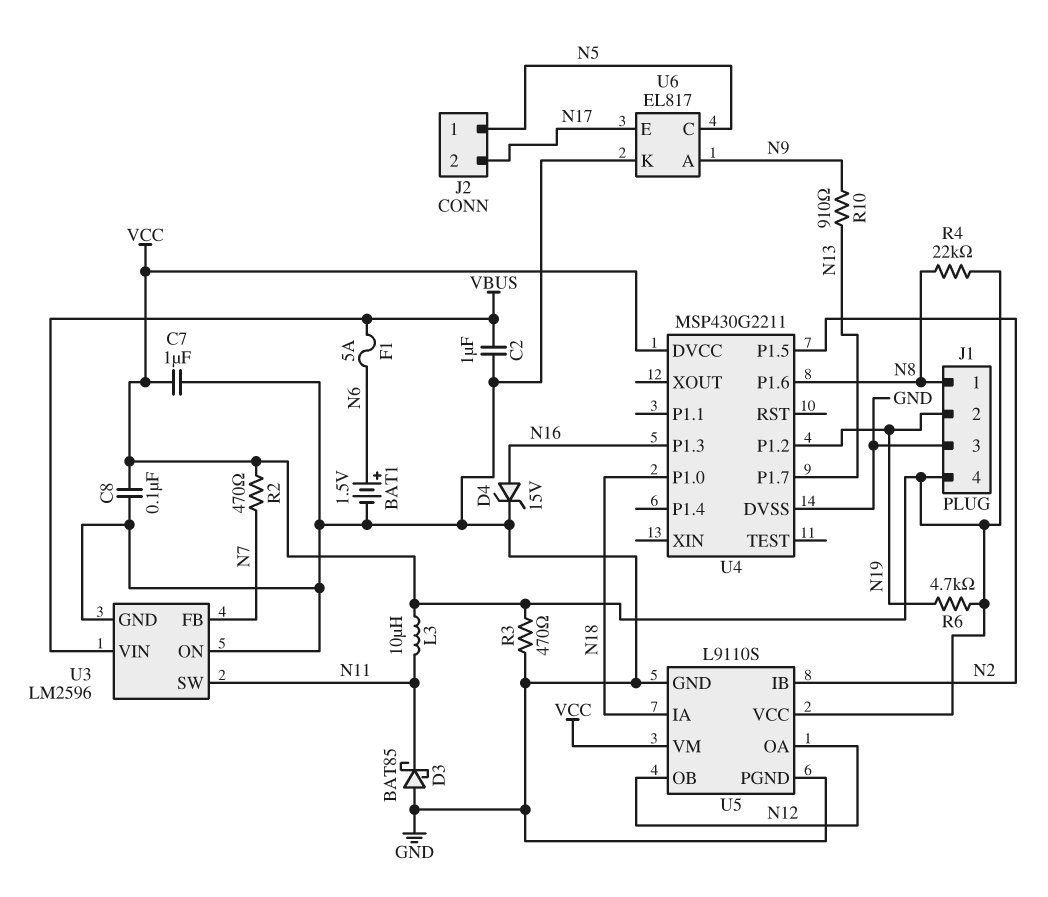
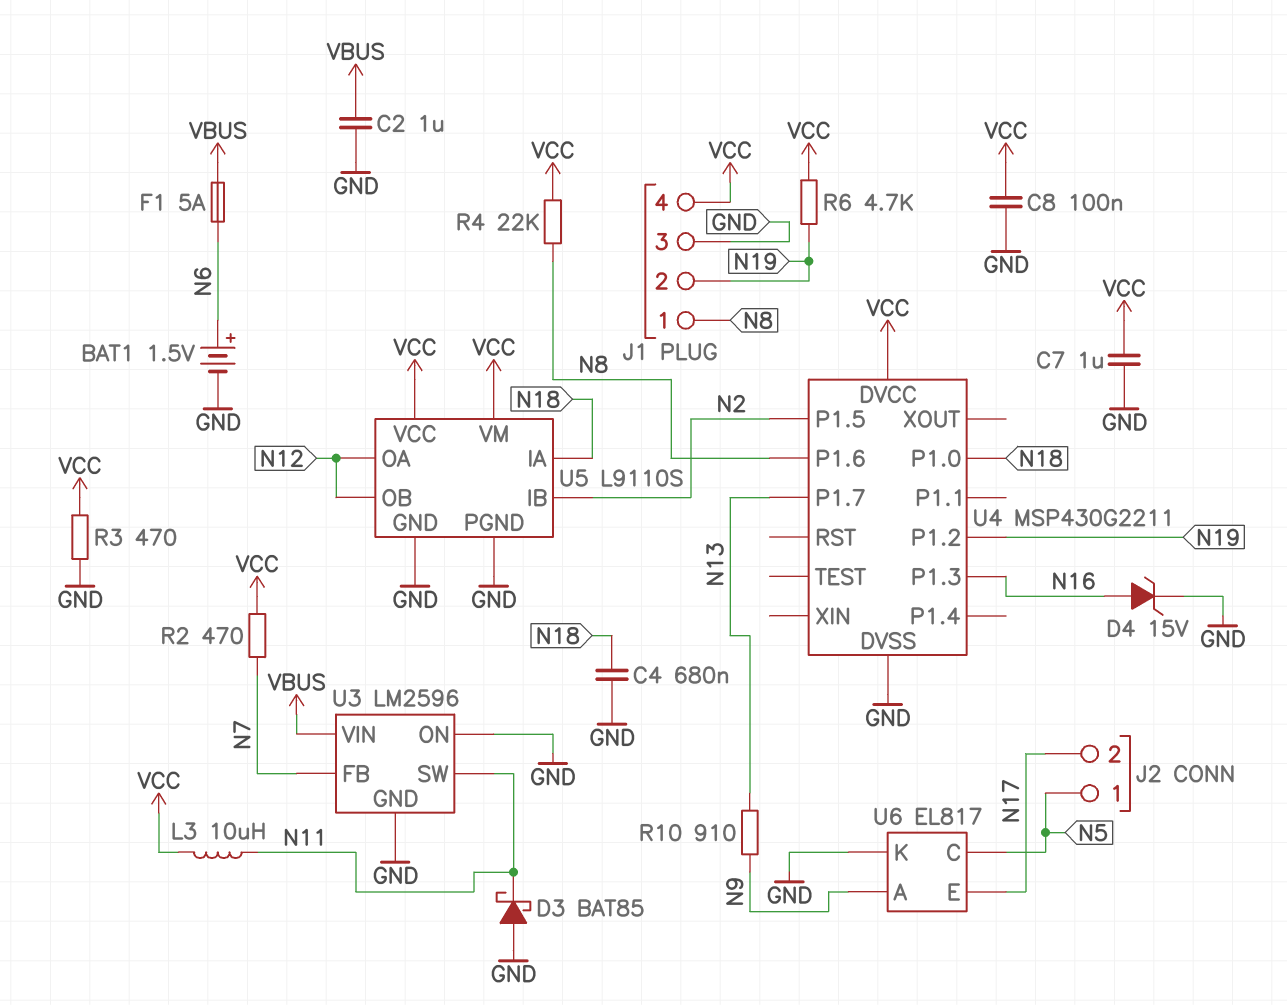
C4: none -> 680nF (GND, N18)

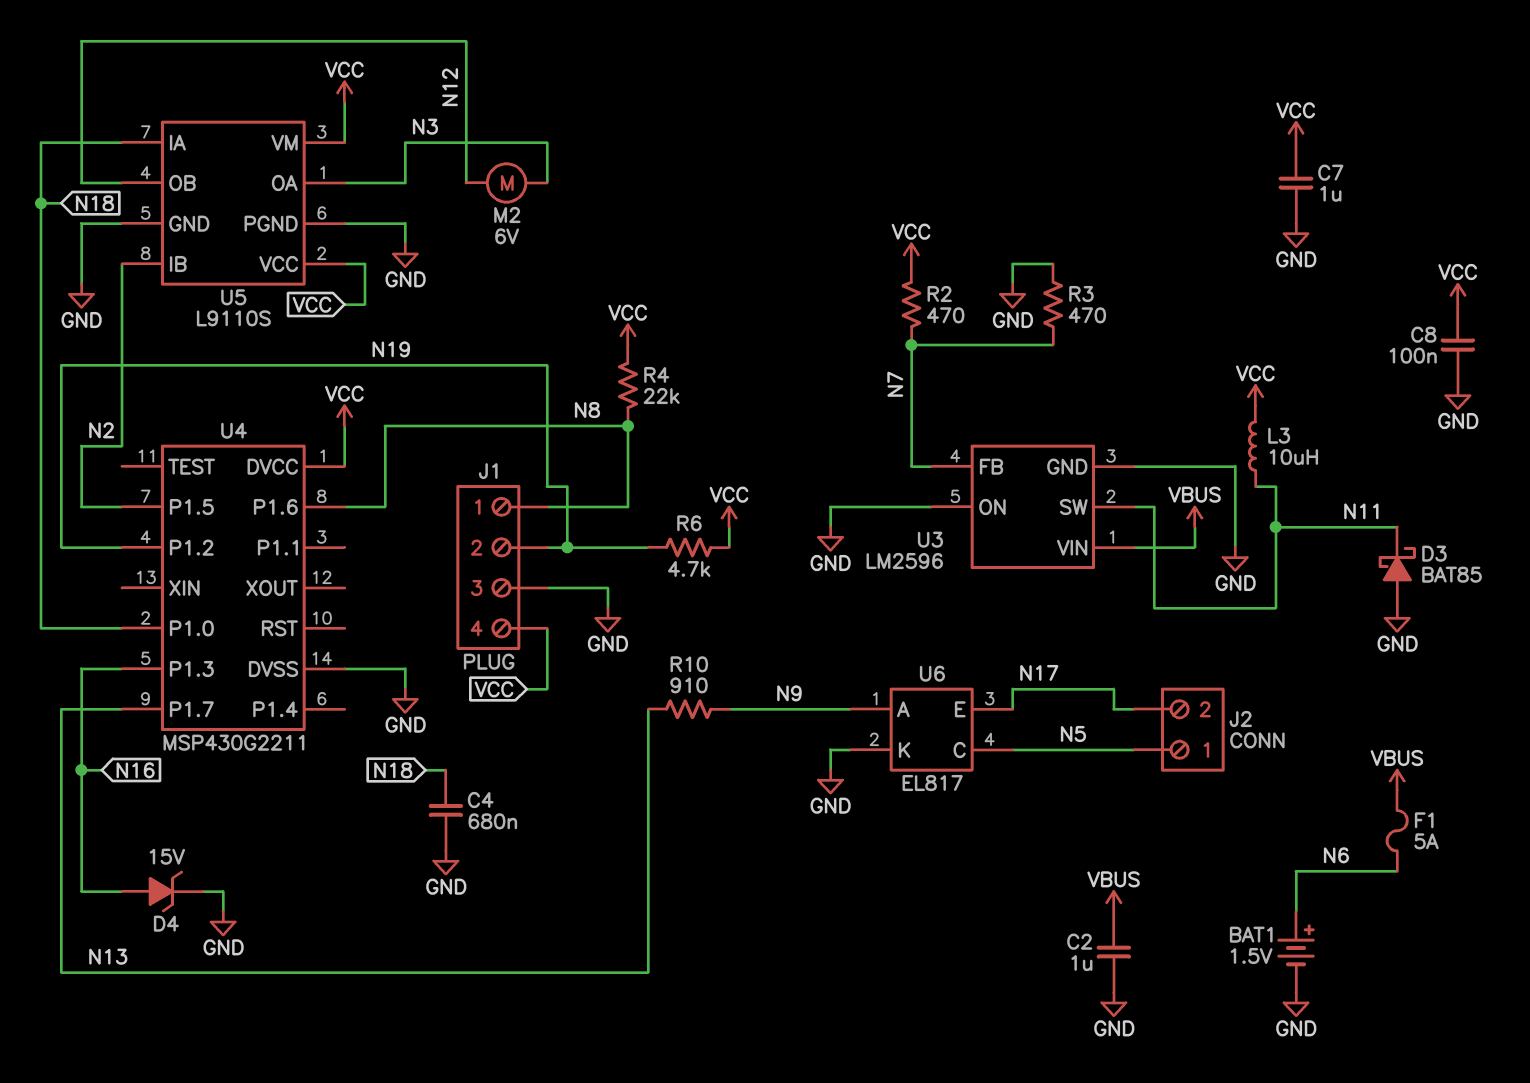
M2: none -> motor 6V (N3, N12)
R3: 470 (GND, VCC) -> 470 (GND, N7)
U5 pin OA: N12 -> N3

